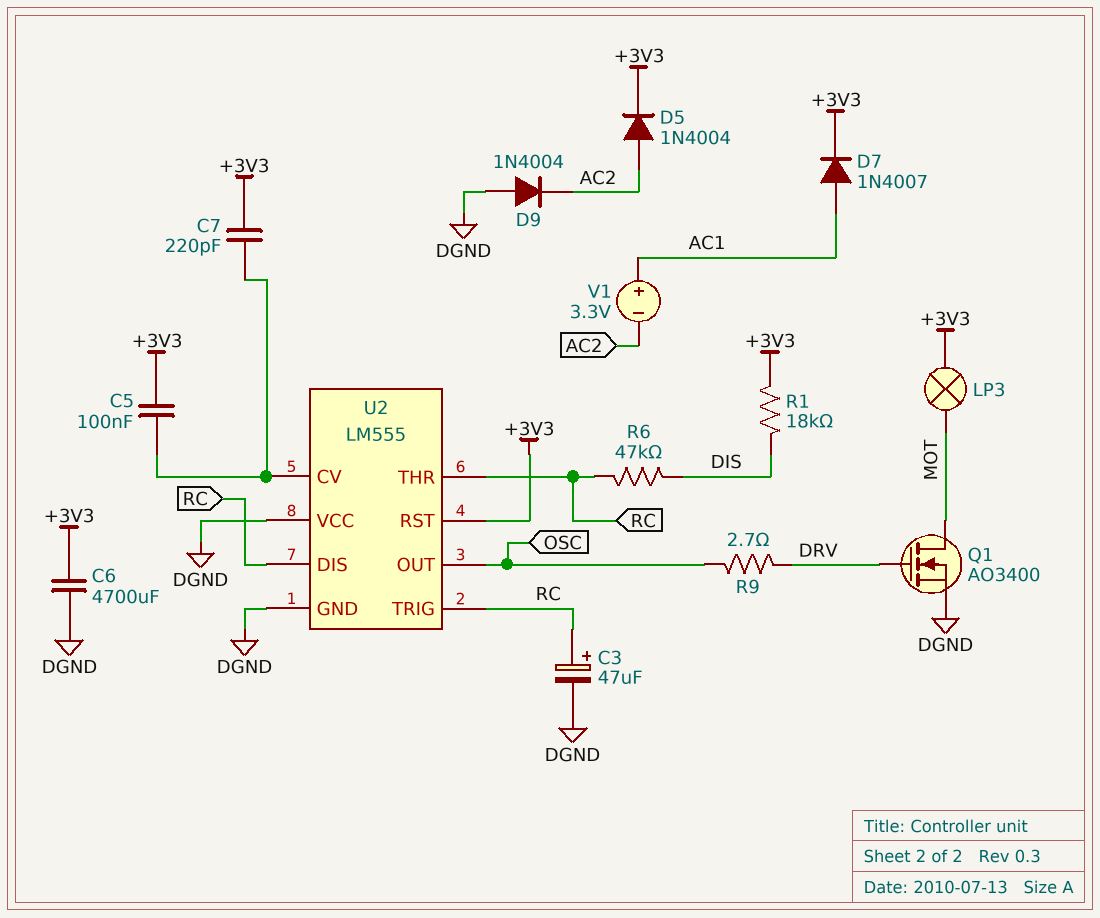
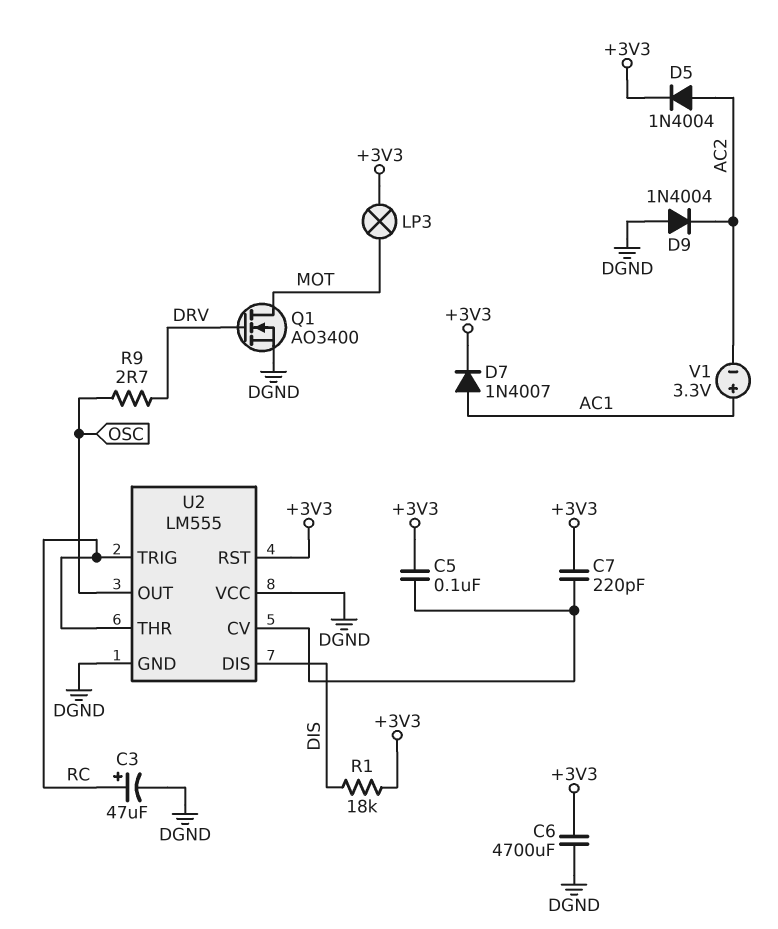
R6: 47k (DIS, RC) -> none
U2 pin DIS: RC -> DIS

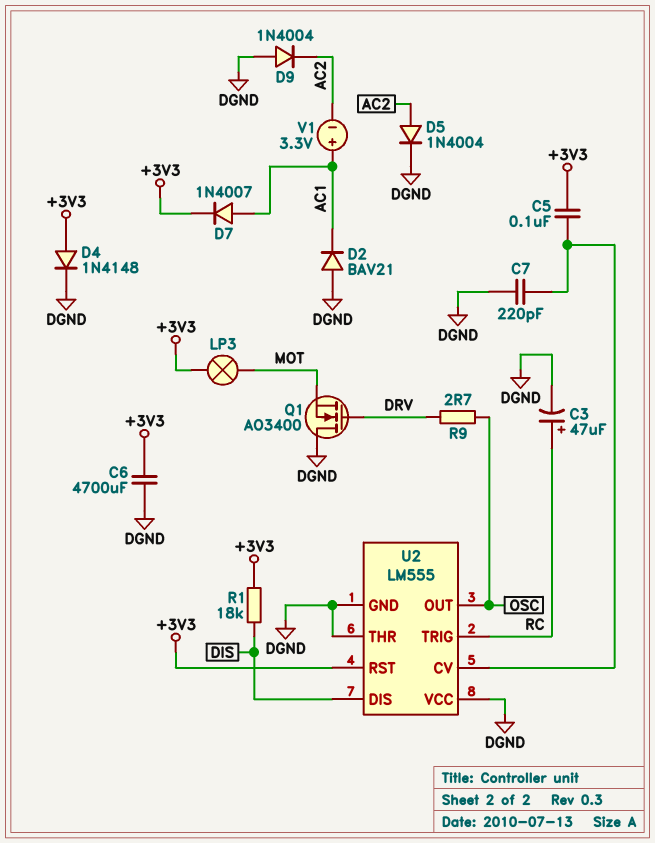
C7: 220pF (+3V3, U2/CV) -> 220pF (DGND, U2/CV)
D2: none -> diode BAV21 (A DGND, K AC1)
D4: none -> diode 1N4148 (A +3V3, K DGND)
D5: diode 1N4004 (A AC2, K +3V3) -> diode 1N4004 (A AC2, K DGND)
Q1: NMOS AO3400 (G DRV, D MOT, S DGND) -> NMOS AO3400 (G DRV, D DGND, S MOT)
U2 pin THR: RC -> DGND

